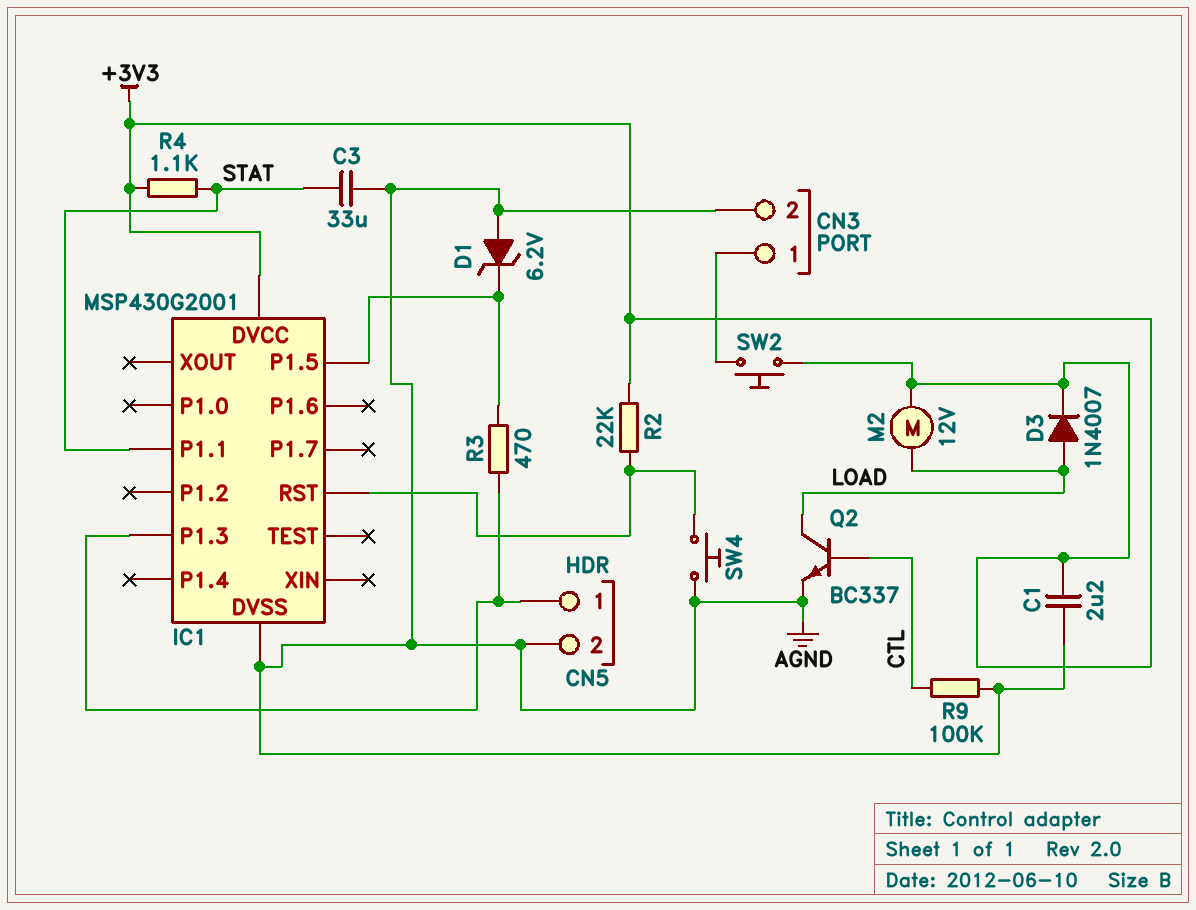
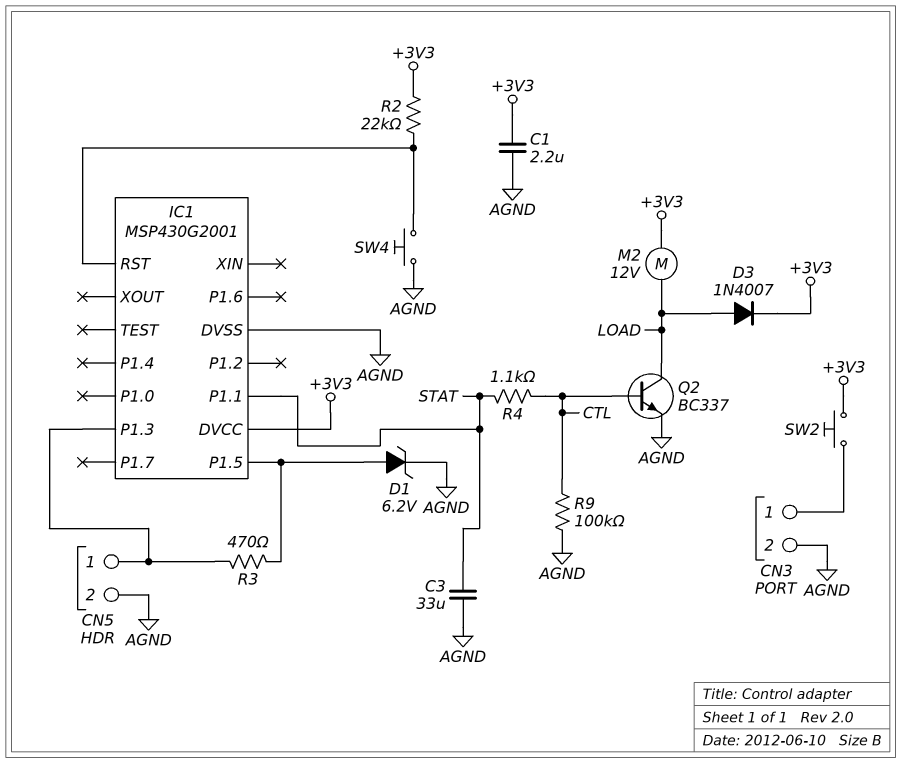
D1: zener 6.2V (A AGND, K IC1/P1.5) -> zener 6.2V (A IC1/P1.5, K AGND)
R4: 1.1k (+3V3, STAT) -> 1.1k (CTL, STAT)

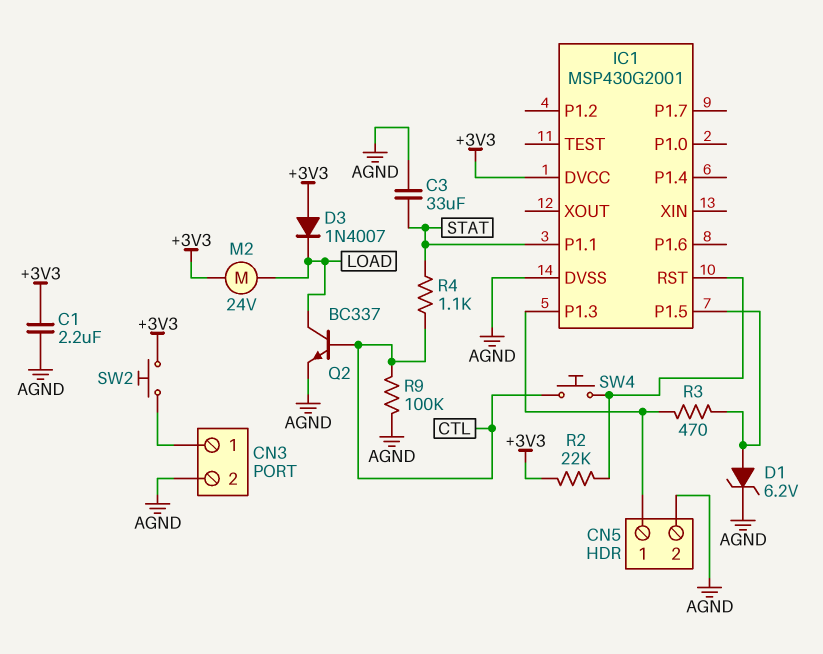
D3: diode 1N4007 (A LOAD, K +3V3) -> diode 1N4007 (A +3V3, K LOAD)
M2: motor 12V (+3V3, LOAD) -> motor 24V (+3V3, LOAD)
SW4: button (AGND, IC1/RST) -> button (CTL, IC1/RST)

